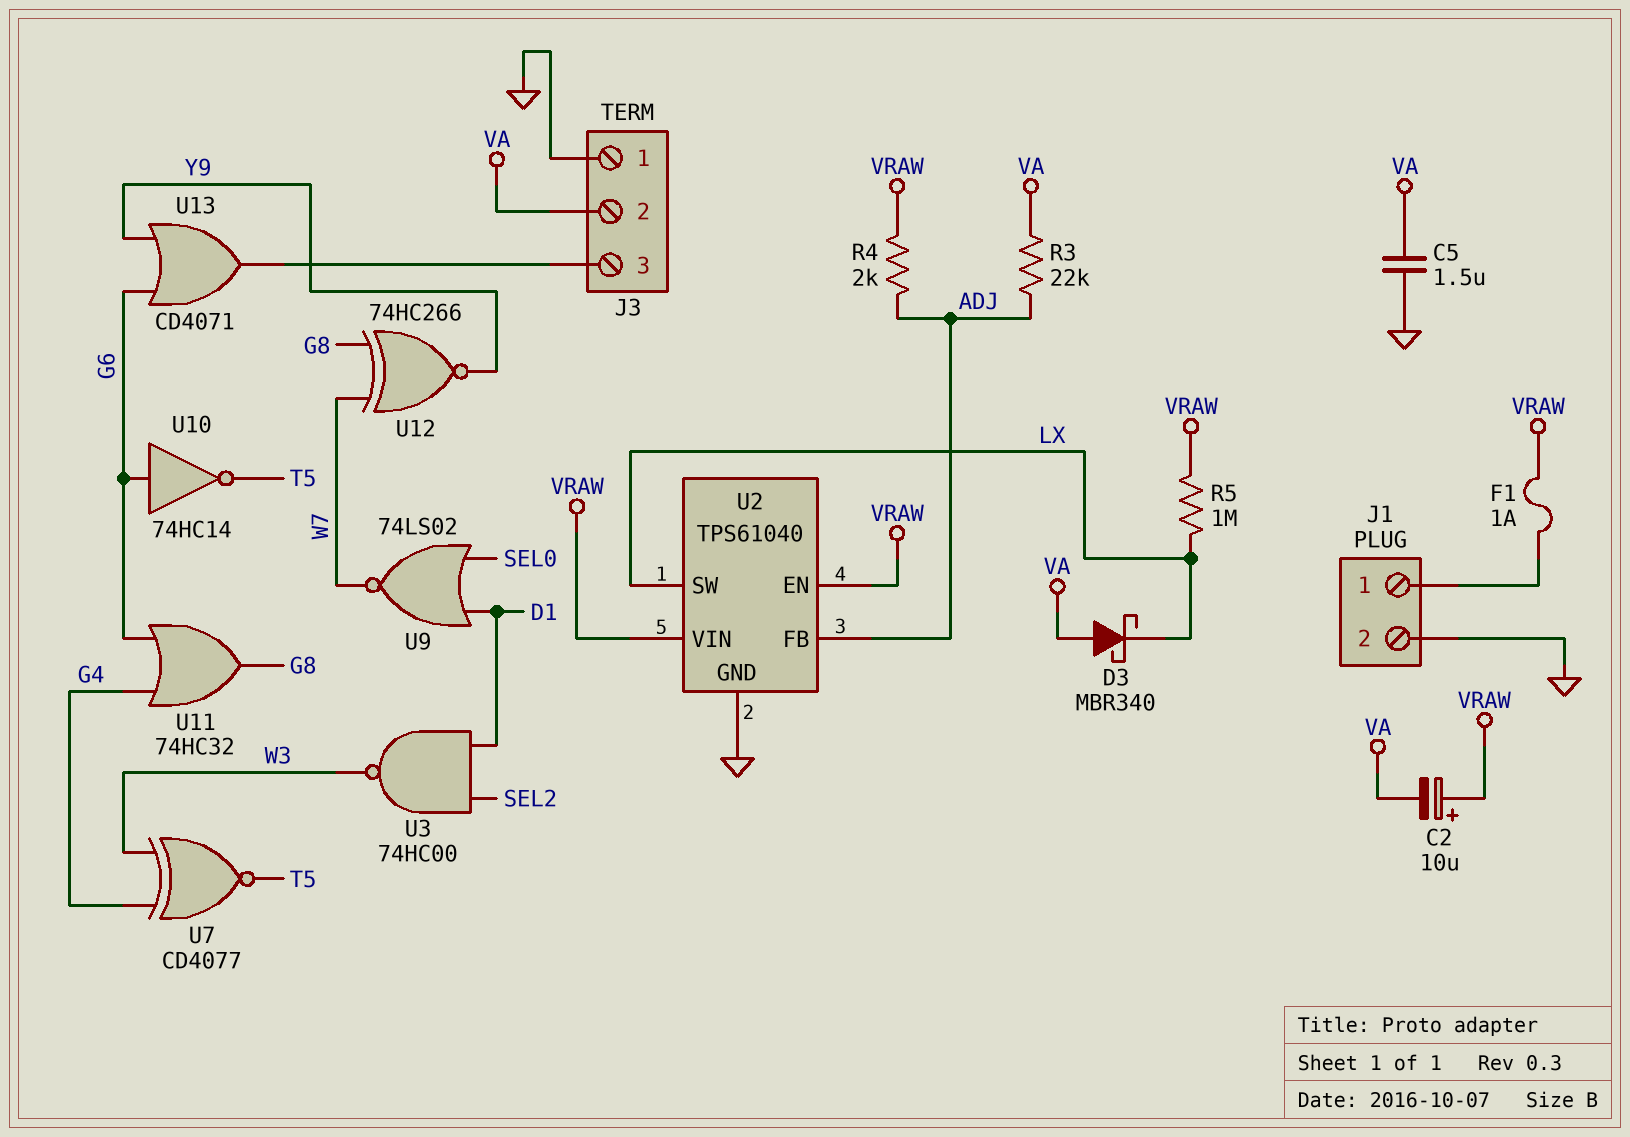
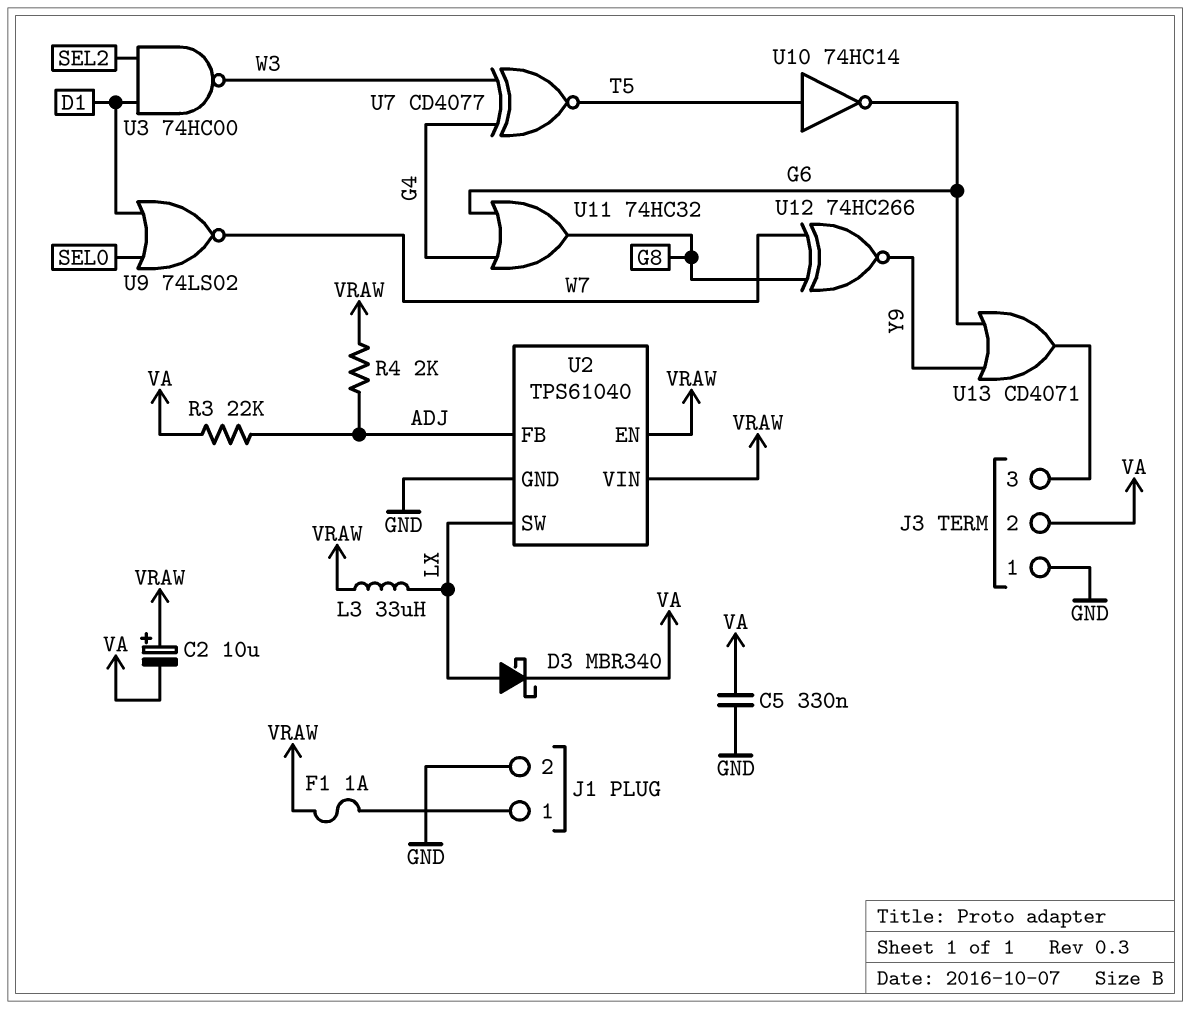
C5: 1.5uF (GND, VA) -> 330nF (GND, VA)
D3: schottky MBR340 (A VA, K LX) -> schottky MBR340 (A LX, K VA)
L3: none -> 33uH (LX, VRAW)
R5: 1M (LX, VRAW) -> none
U10: NOT 74HC14 (in G6, out T5) -> NOT 74HC14 (in T5, out G6)

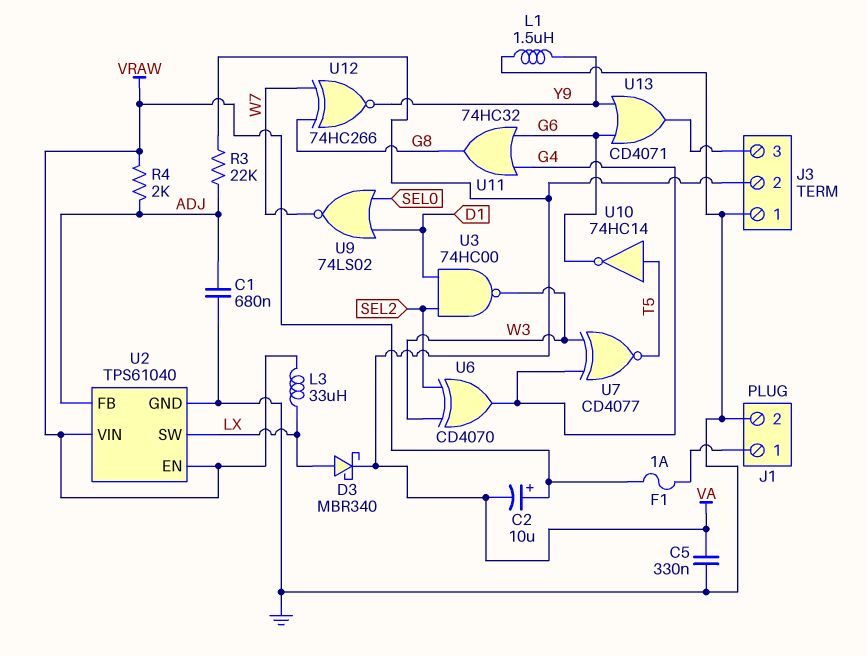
C1: none -> 680nF (ADJ, GND)
L1: none -> 1.5uH (GND, Y9)
U6: none -> XOR CD4070 (in SEL2, in W3, out G4)

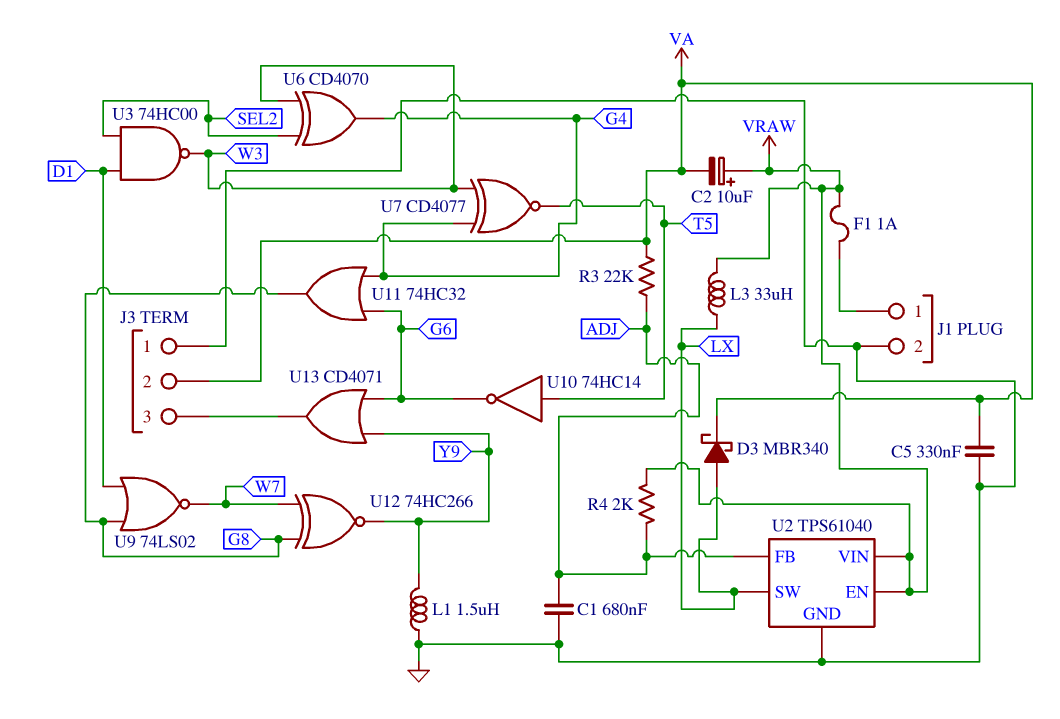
U9: NOR 74LS02 (in D1, in SEL0, out W7) -> NOR 74LS02 (in D1, in G8, out W7)

